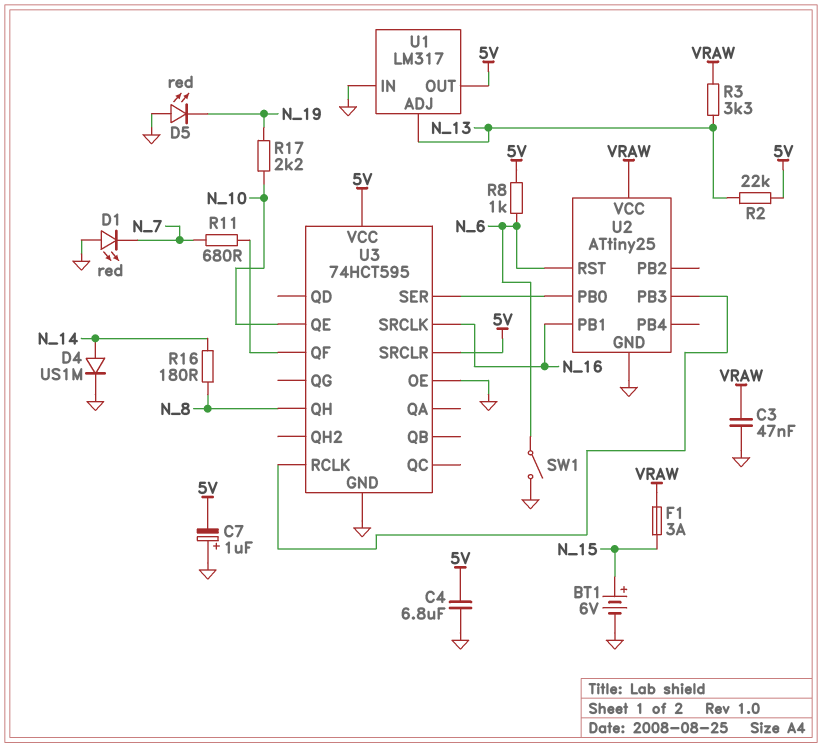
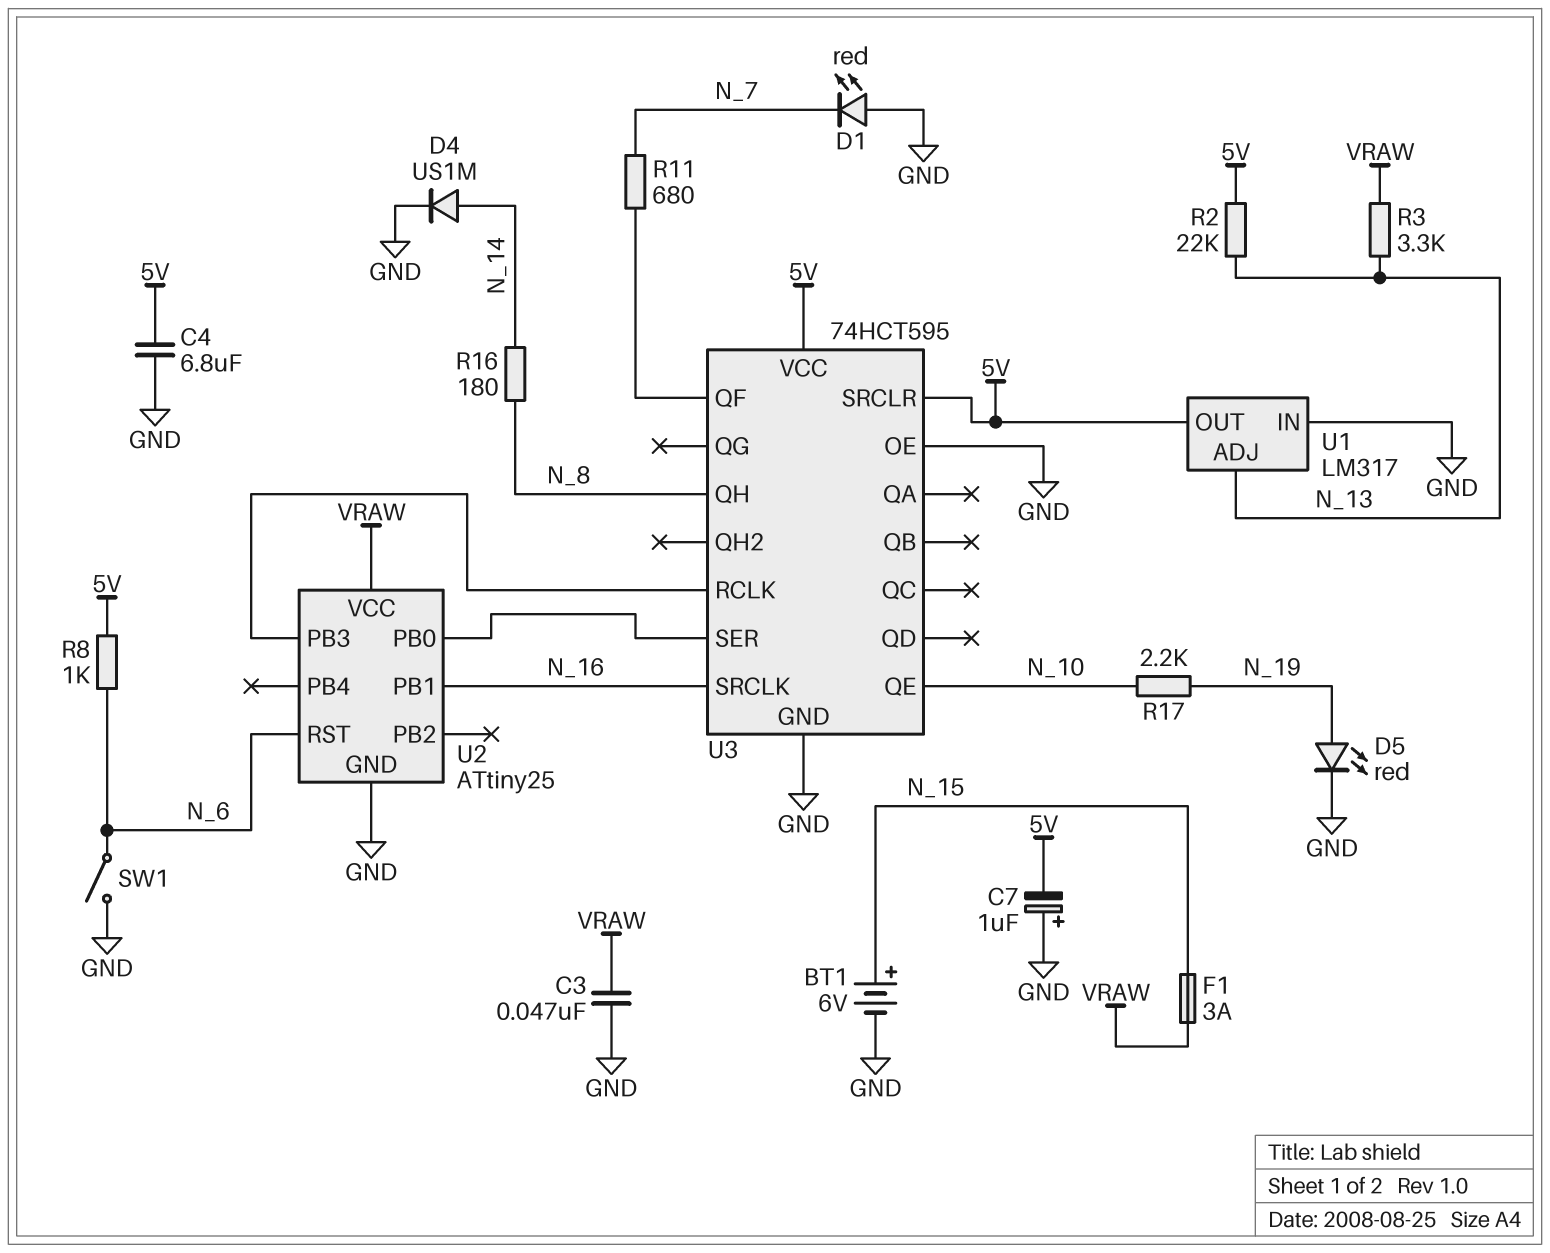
D5: LED red (A GND, K N_19) -> LED red (A N_19, K GND)

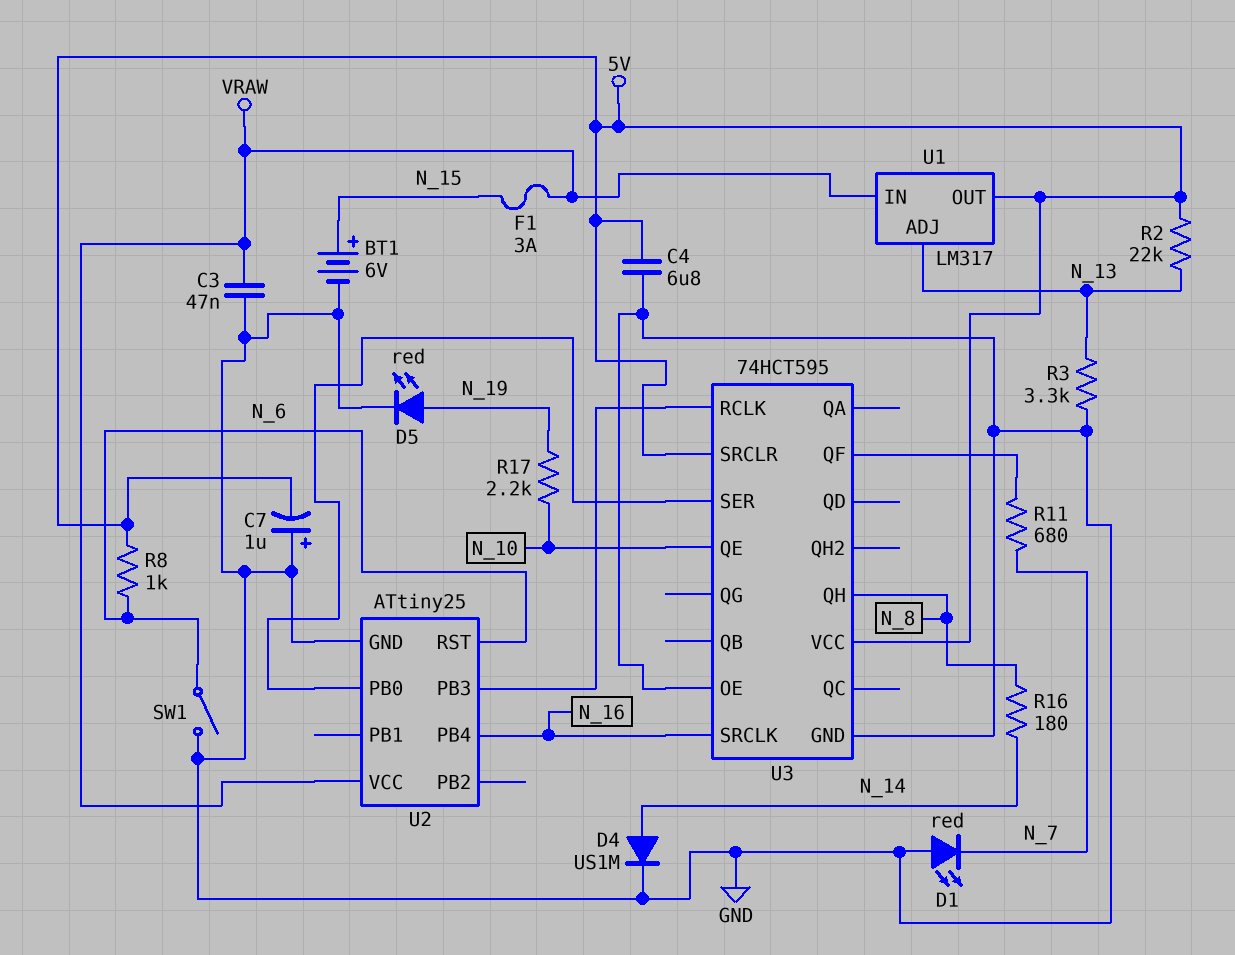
R3: 3.3k (N_13, VRAW) -> 3.3k (GND, N_13)
U1 pin IN: GND -> VRAW
U2 pin PB1: N_16 -> none
U2 pin PB4: none -> N_16

